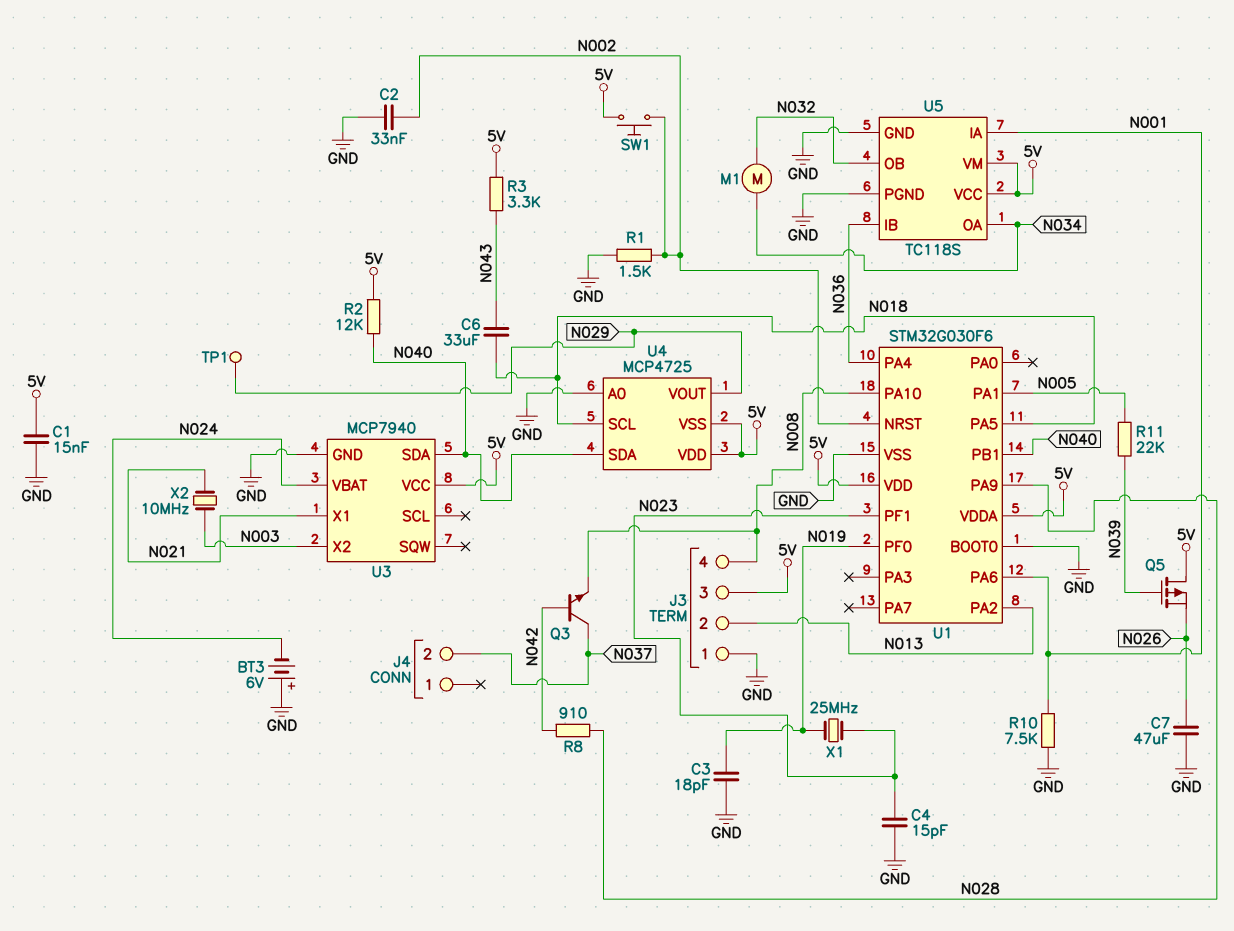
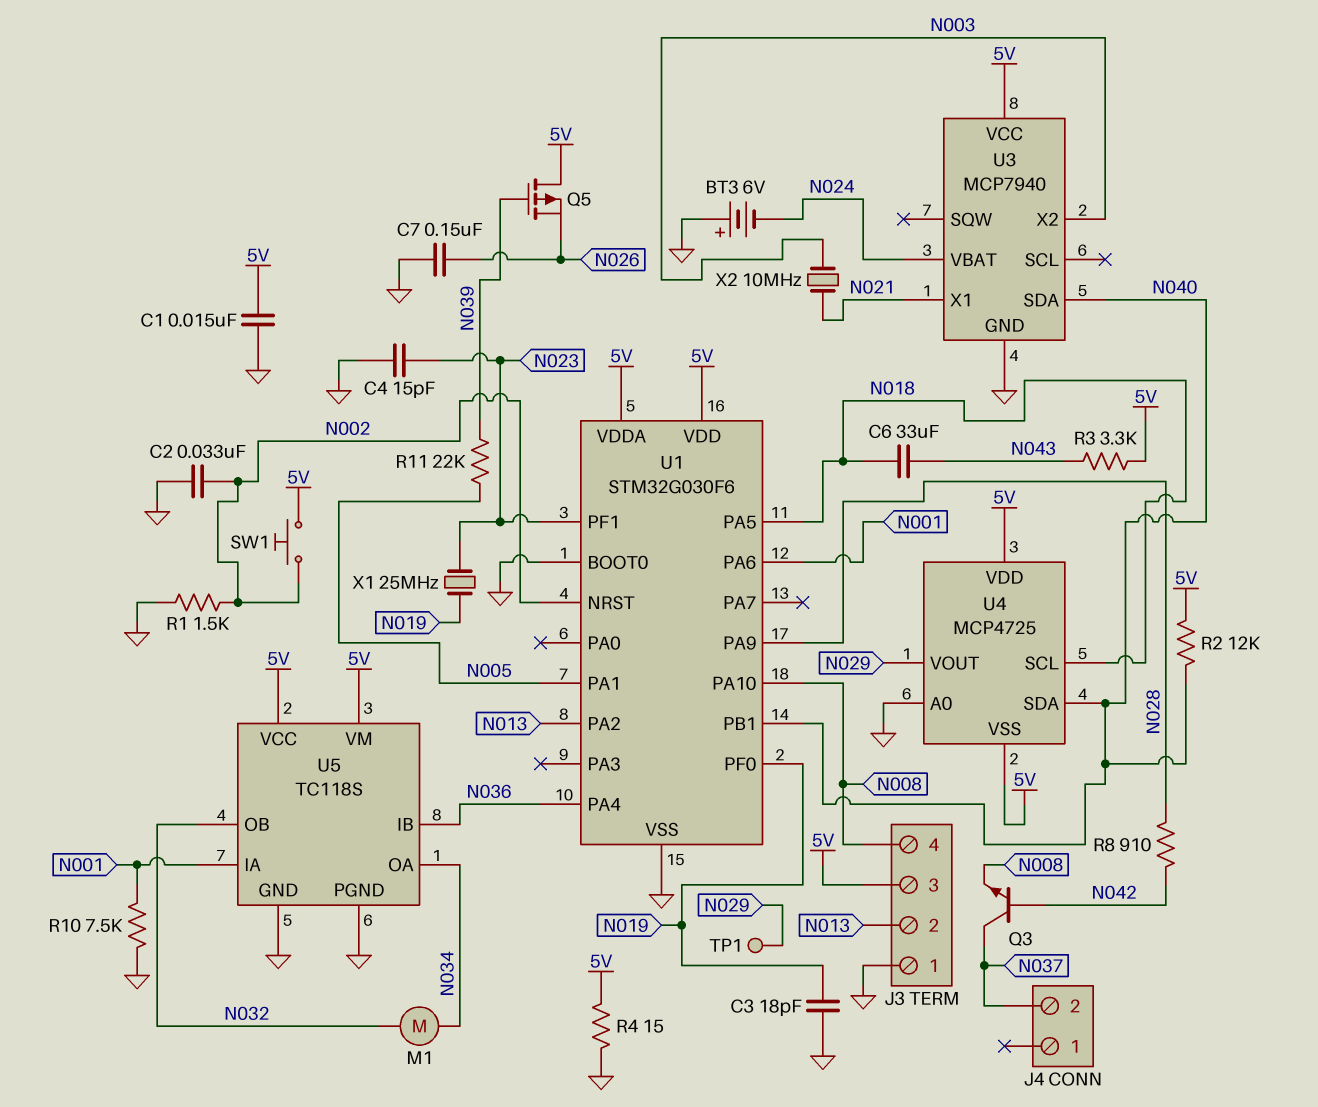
C7: 47uF (GND, N026) -> 150nF (GND, N026)
R4: none -> 15 (5V, GND)

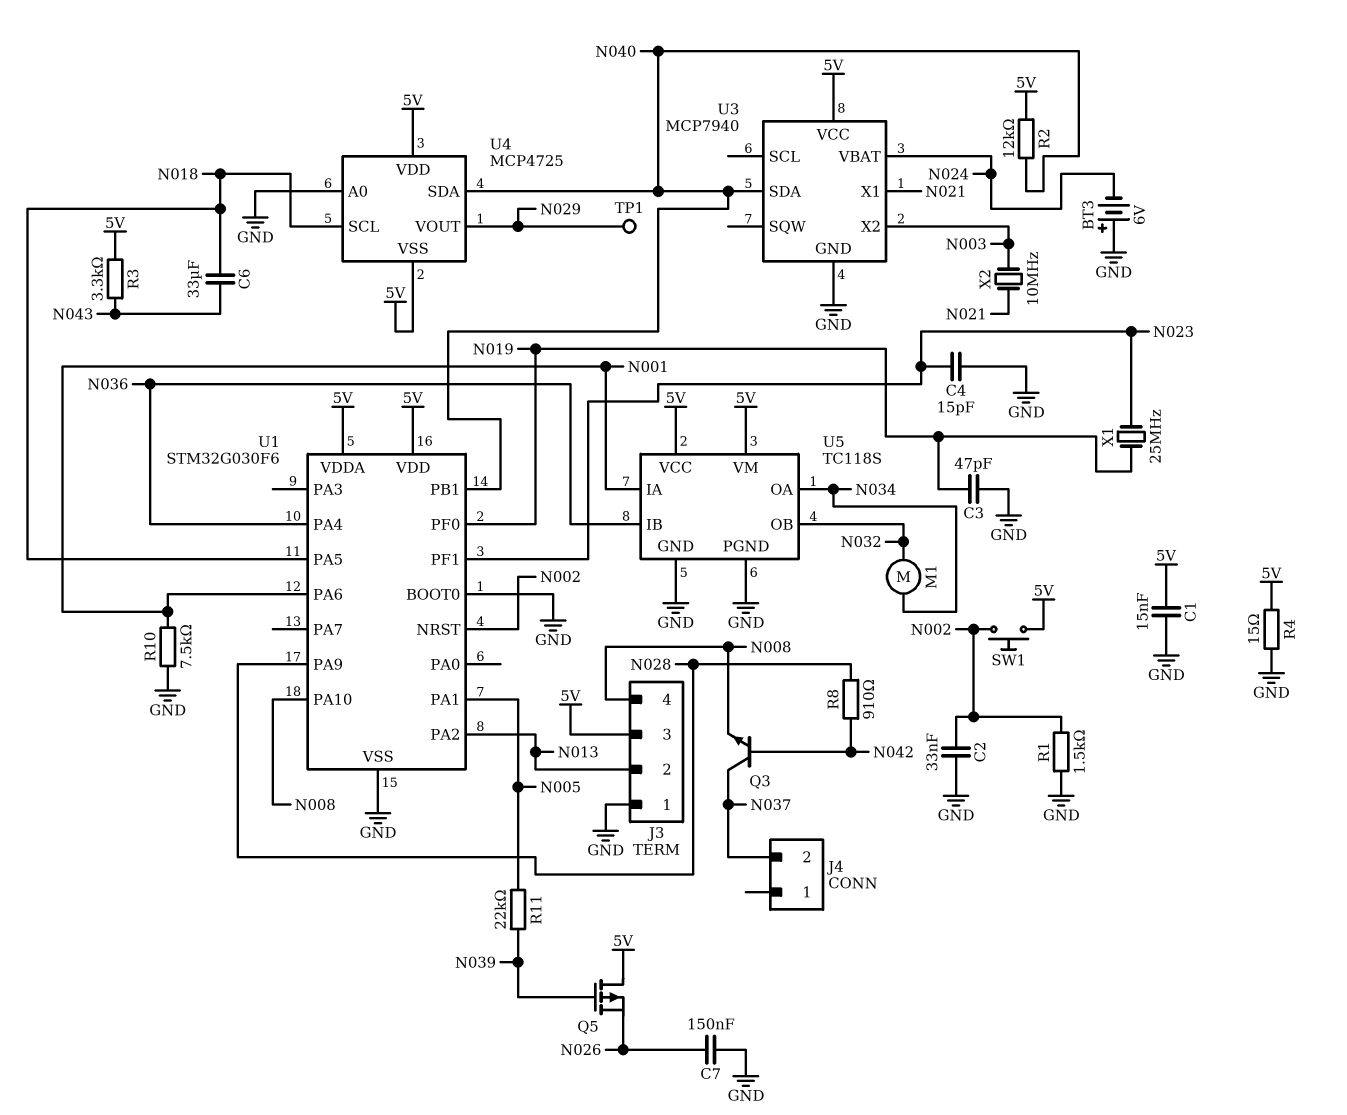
C3: 18pF (GND, N019) -> 47pF (GND, N019)

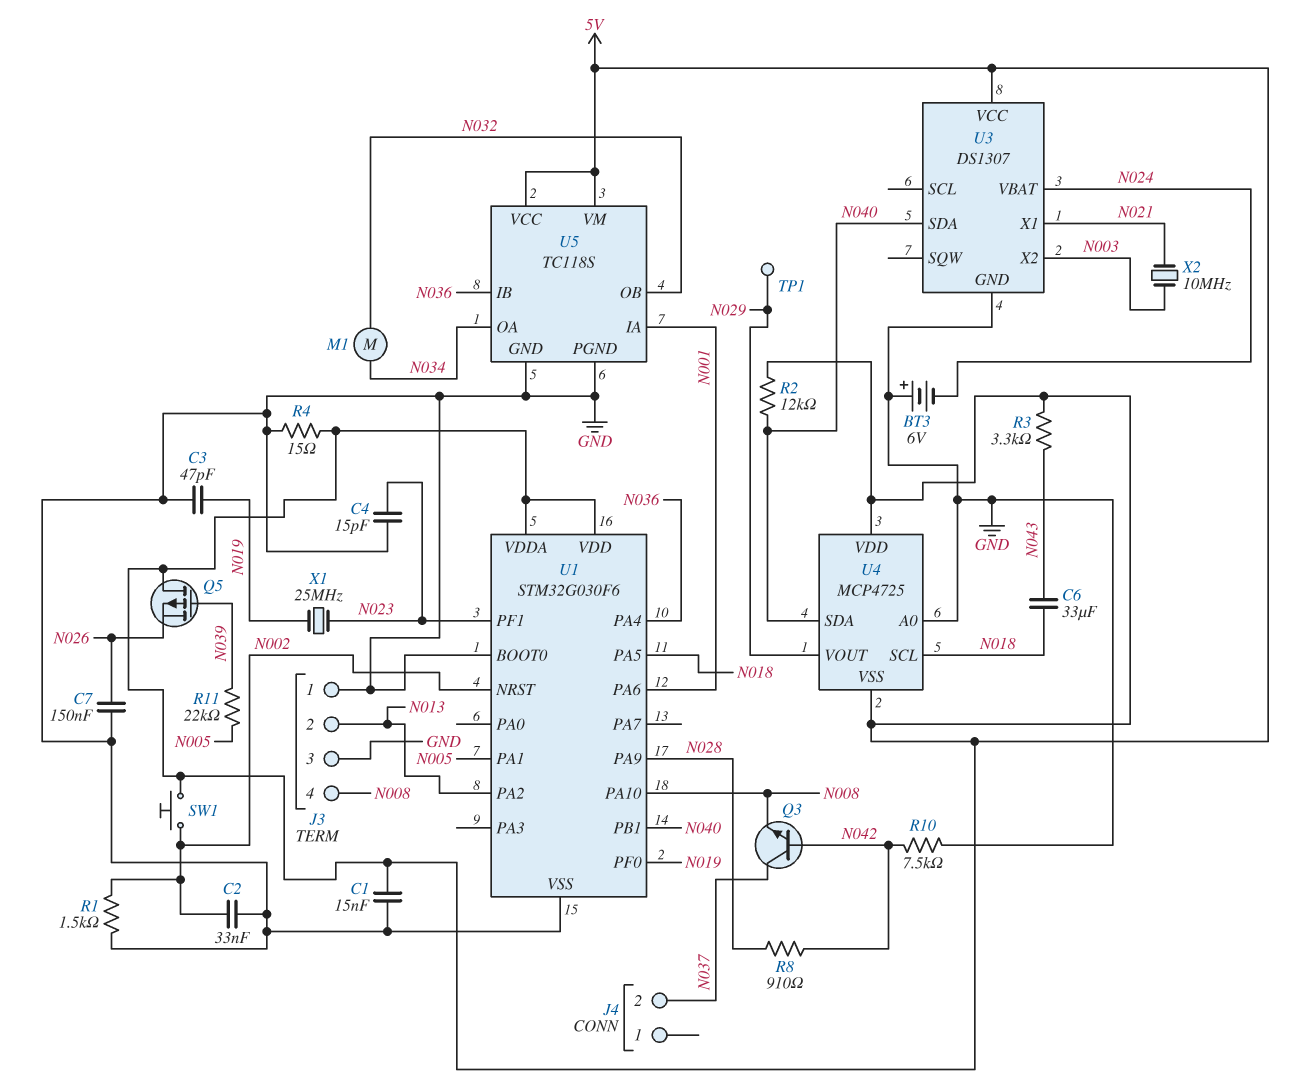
J3 pin 3: 5V -> GND
R10: 7.5k (GND, N001) -> 7.5k (GND, N042)
U3: MCP7940 -> DS1307

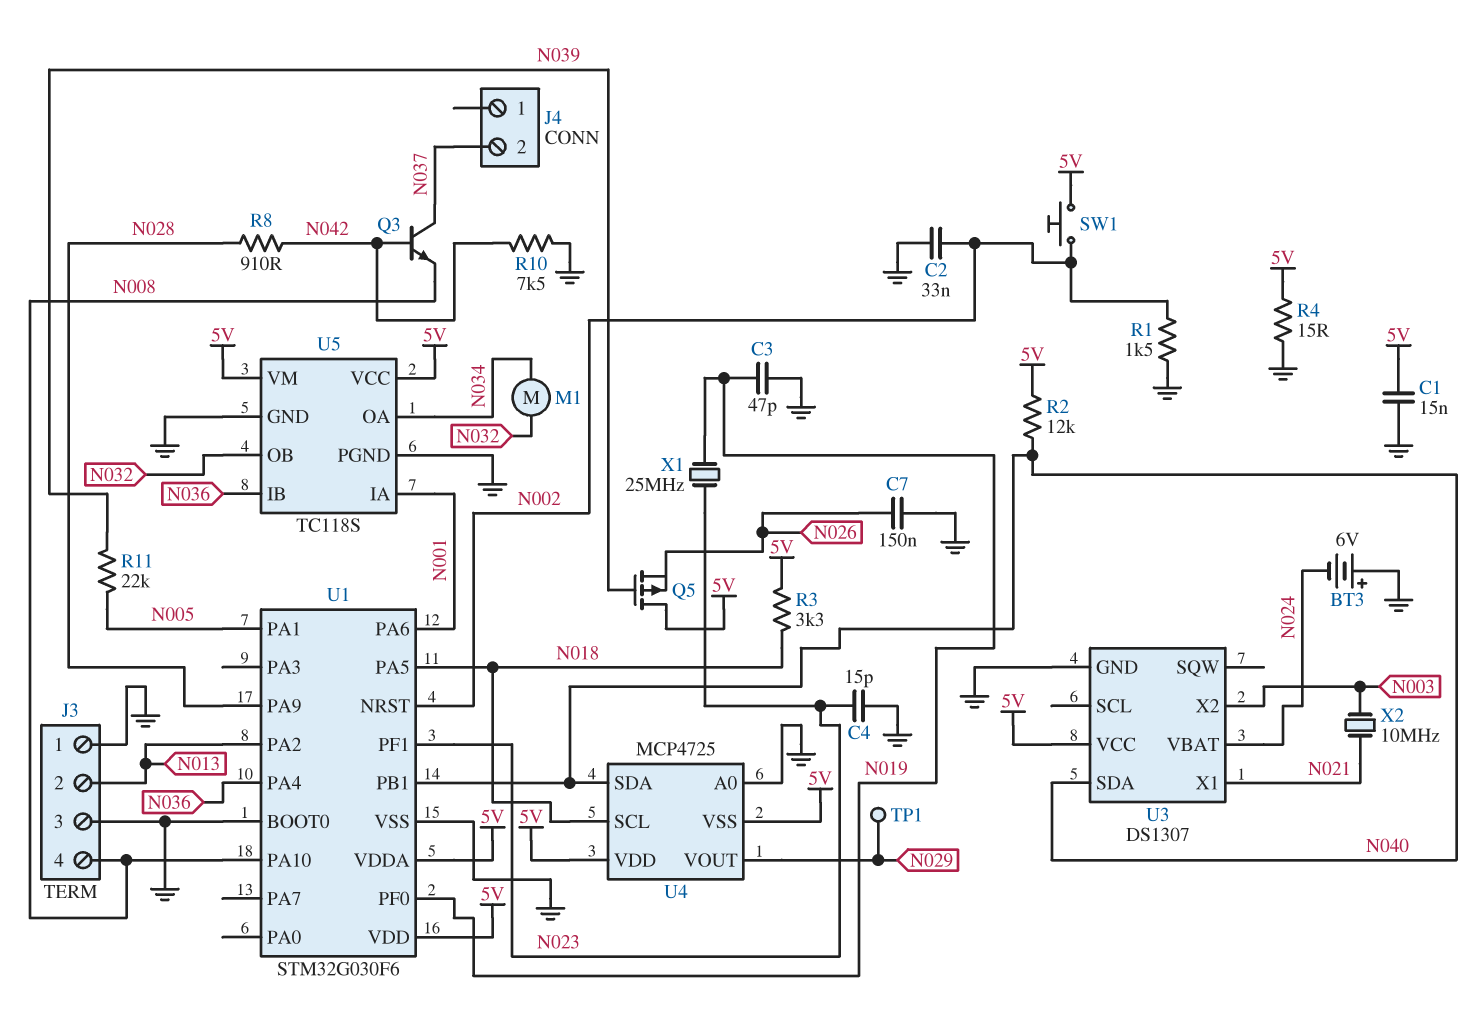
C6: 33uF (N018, N043) -> none
R3: 3.3k (5V, N043) -> 3.3k (5V, N018)

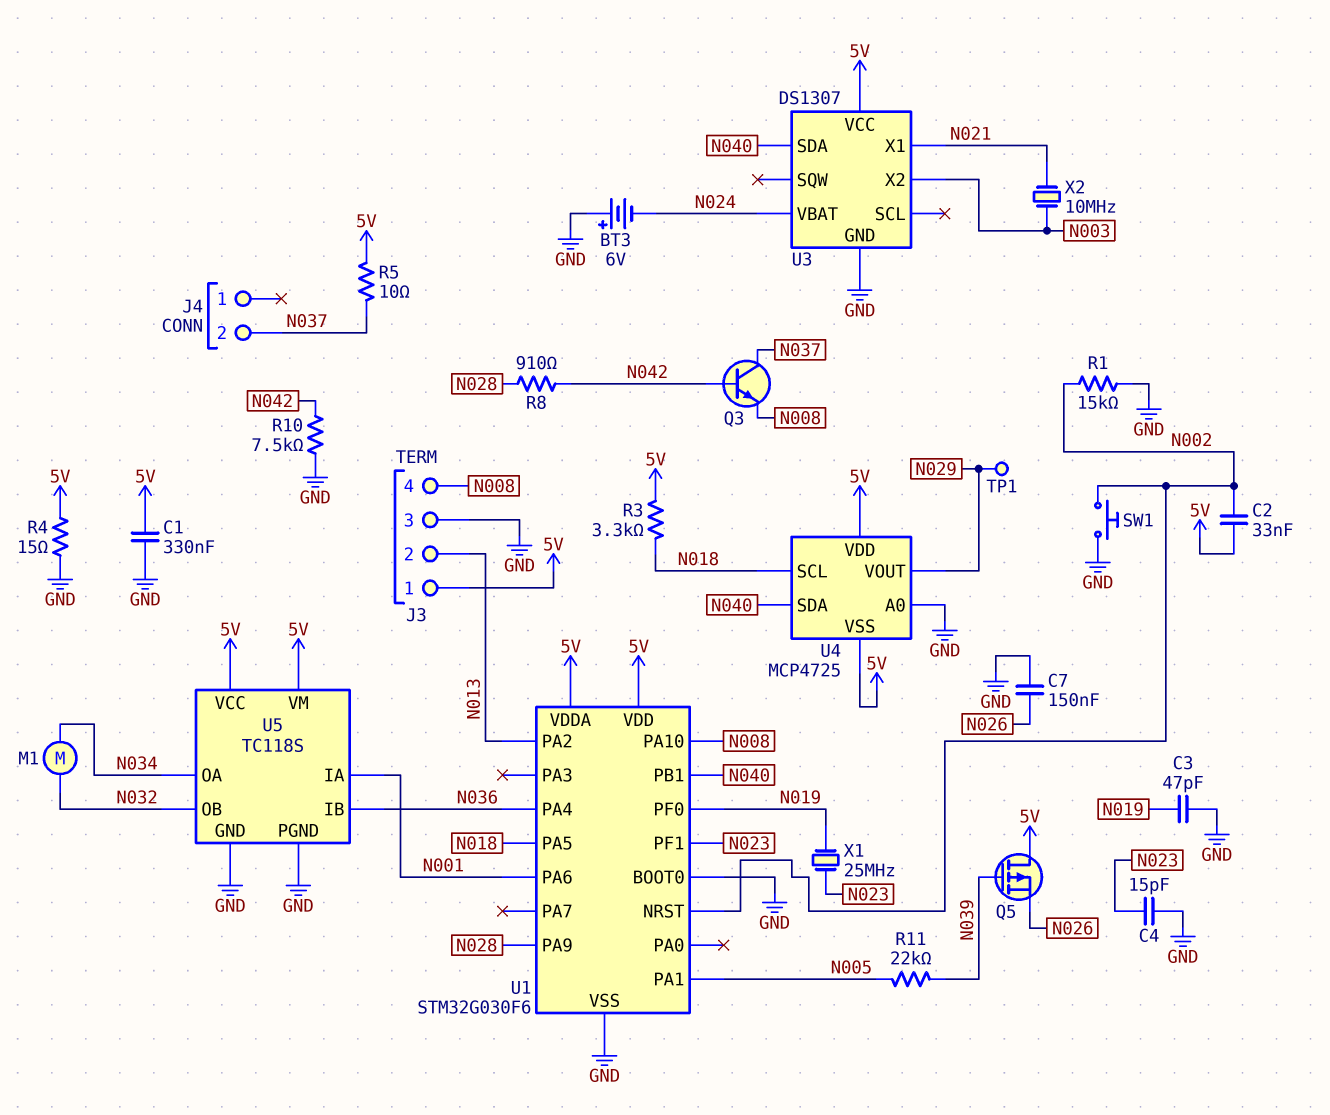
C1: 15nF (5V, GND) -> 330nF (5V, GND)
C2: 33nF (GND, N002) -> 33nF (5V, N002)
J3 pin 1: GND -> 5V
R1: 1.5k (GND, N002) -> 15k (GND, N002)
R2: 12k (5V, N040) -> none
R5: none -> 10 (5V, N037)
SW1: button (5V, N002) -> button (GND, N002)

